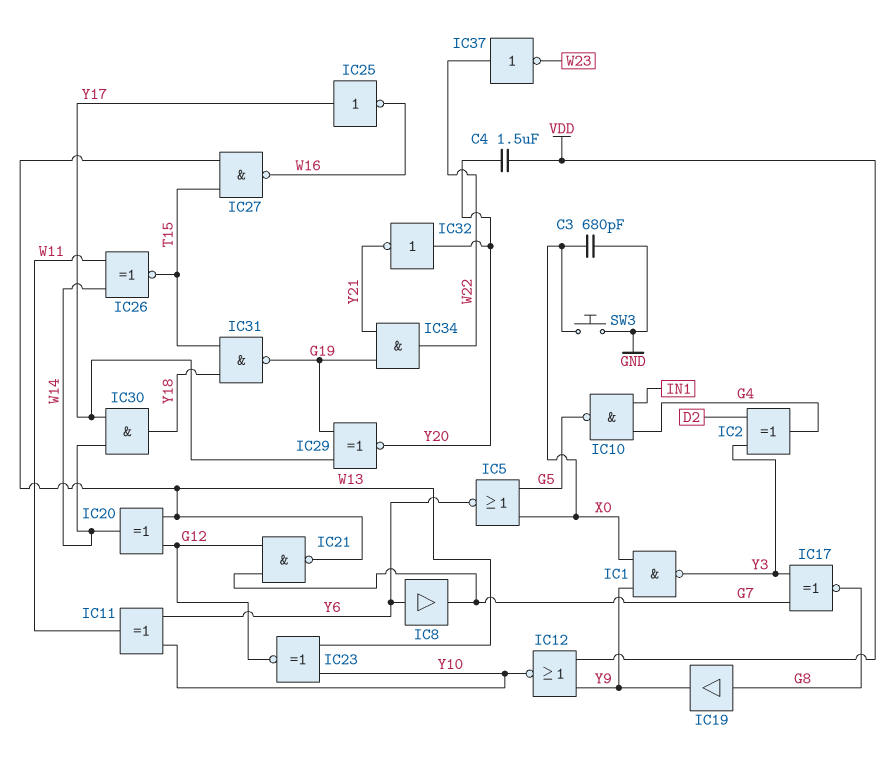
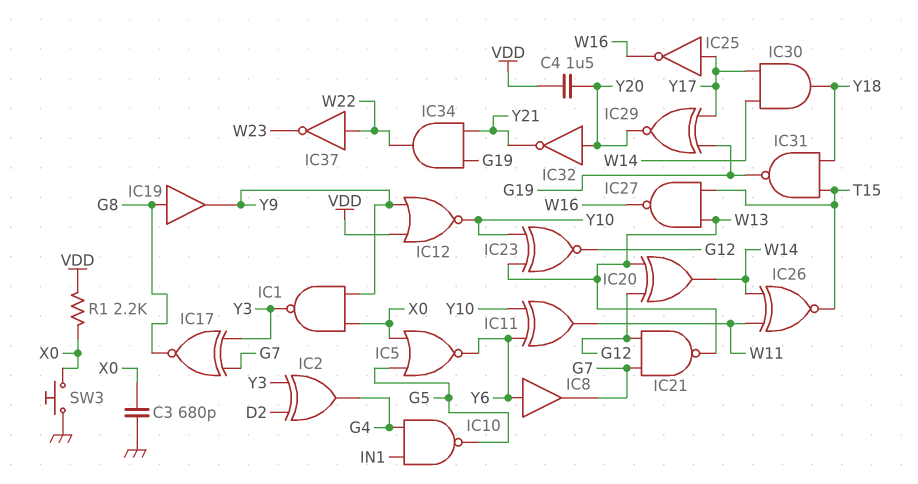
R1: none -> 2.2k (VDD, X0)

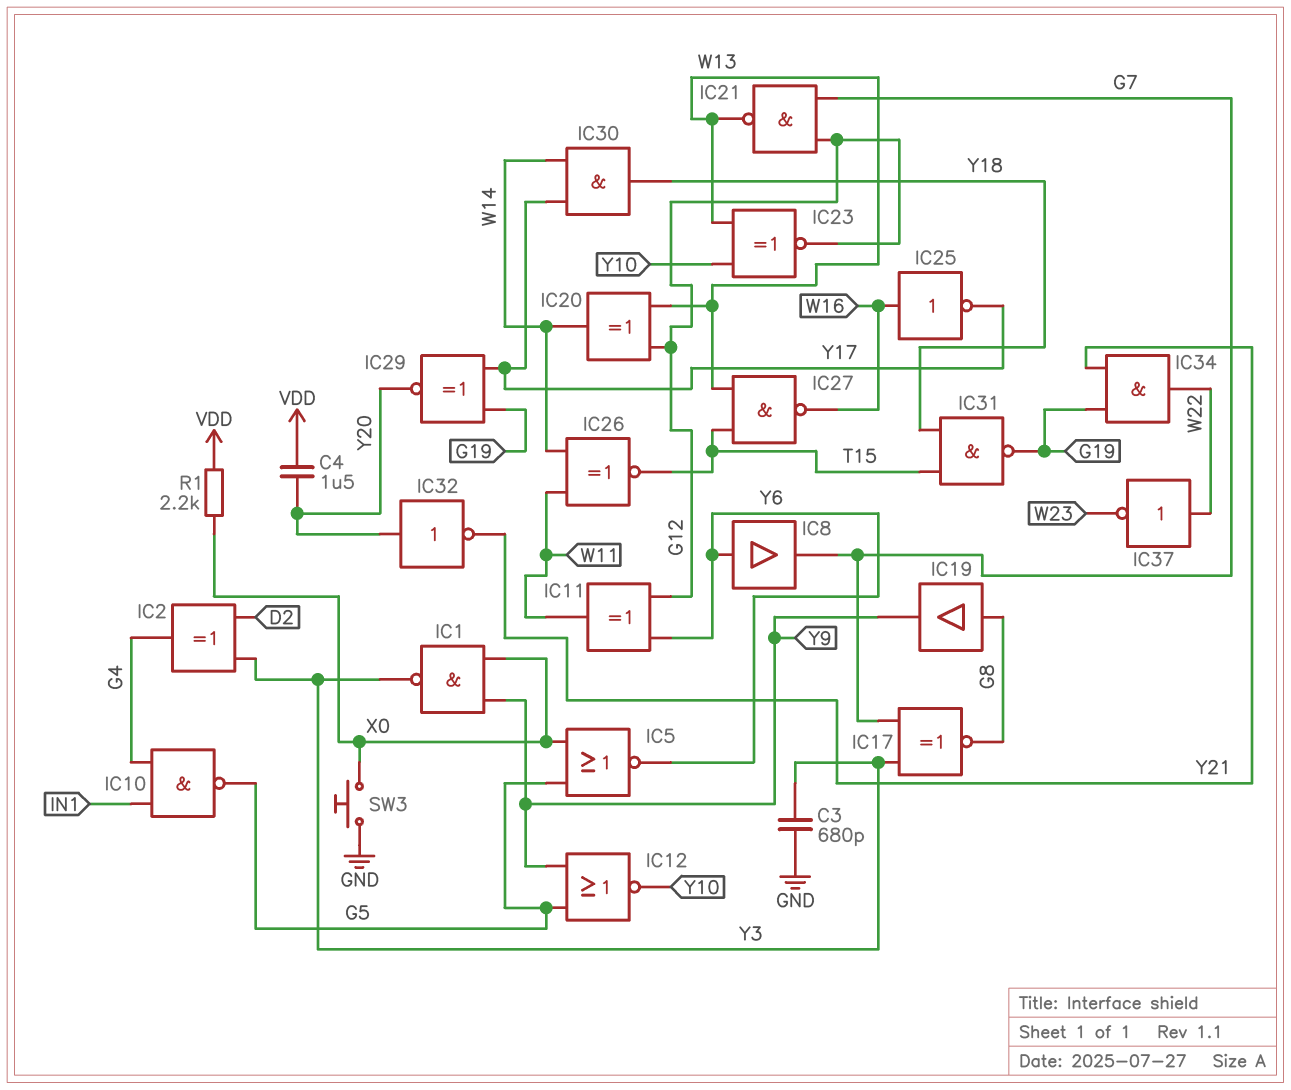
C3: 680pF (GND, X0) -> 680pF (GND, Y3)
IC11: XOR (in Y6, in Y10, out W11) -> XOR (in G12, in Y6, out W11)
IC12: NOR (in VDD, in Y9, out Y10) -> NOR (in G5, in Y9, out Y10)
IC25: NOT (in Y17, out W16) -> NOT (in W16, out Y17)

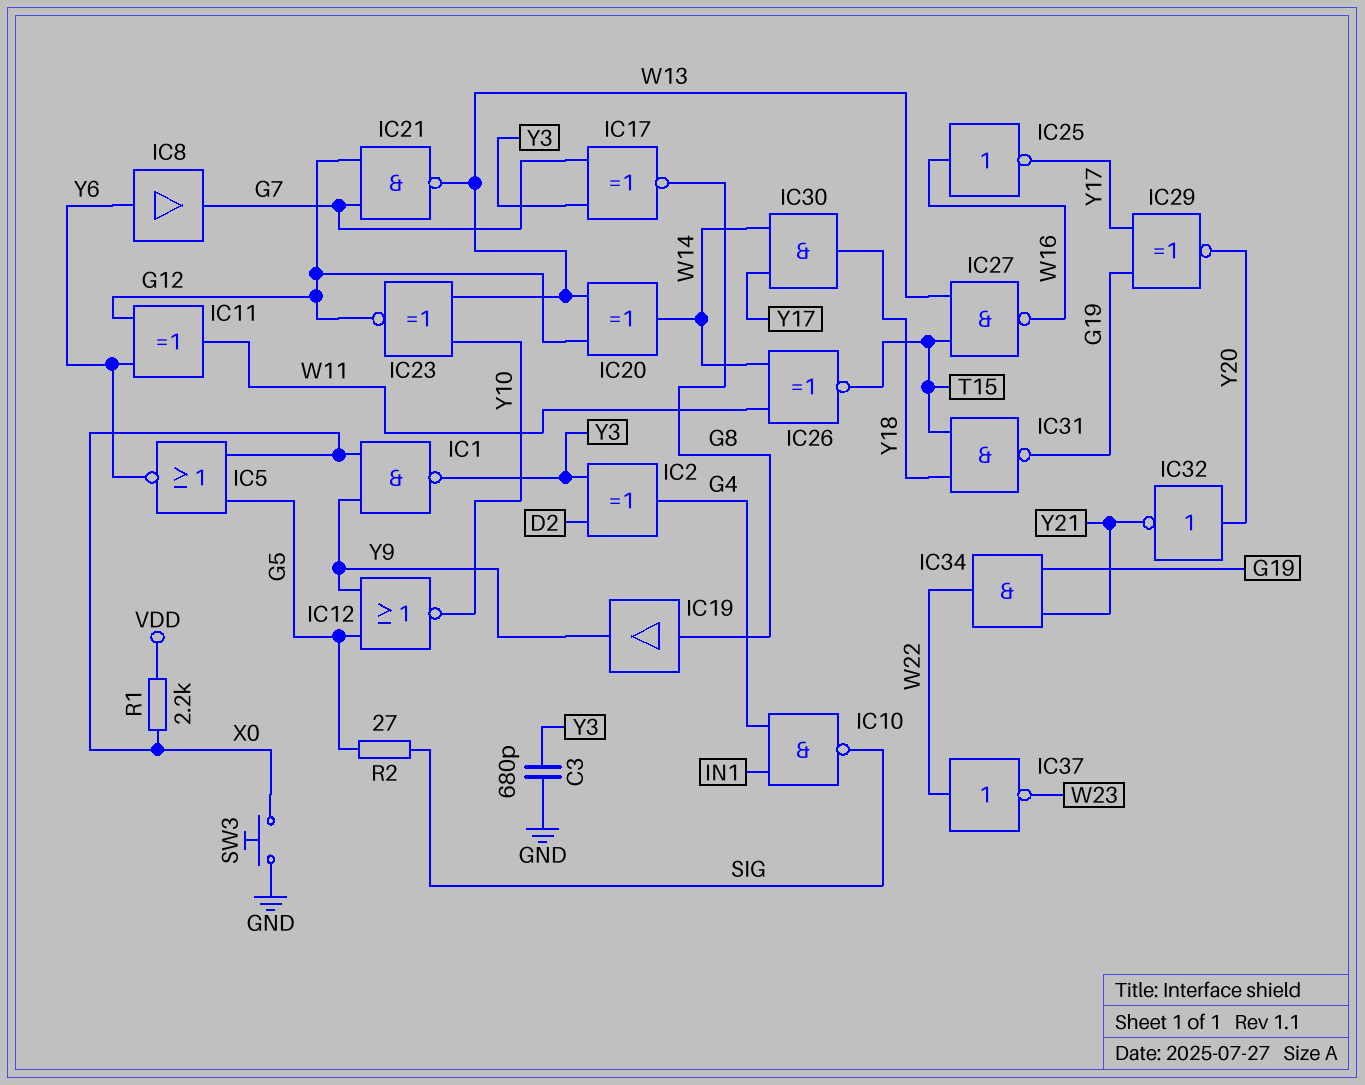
C4: 1.5uF (VDD, Y20) -> none
IC10: NAND (in G4, in IN1, out G5) -> NAND (in G4, in IN1, out SIG)
R2: none -> 27 (G5, SIG)

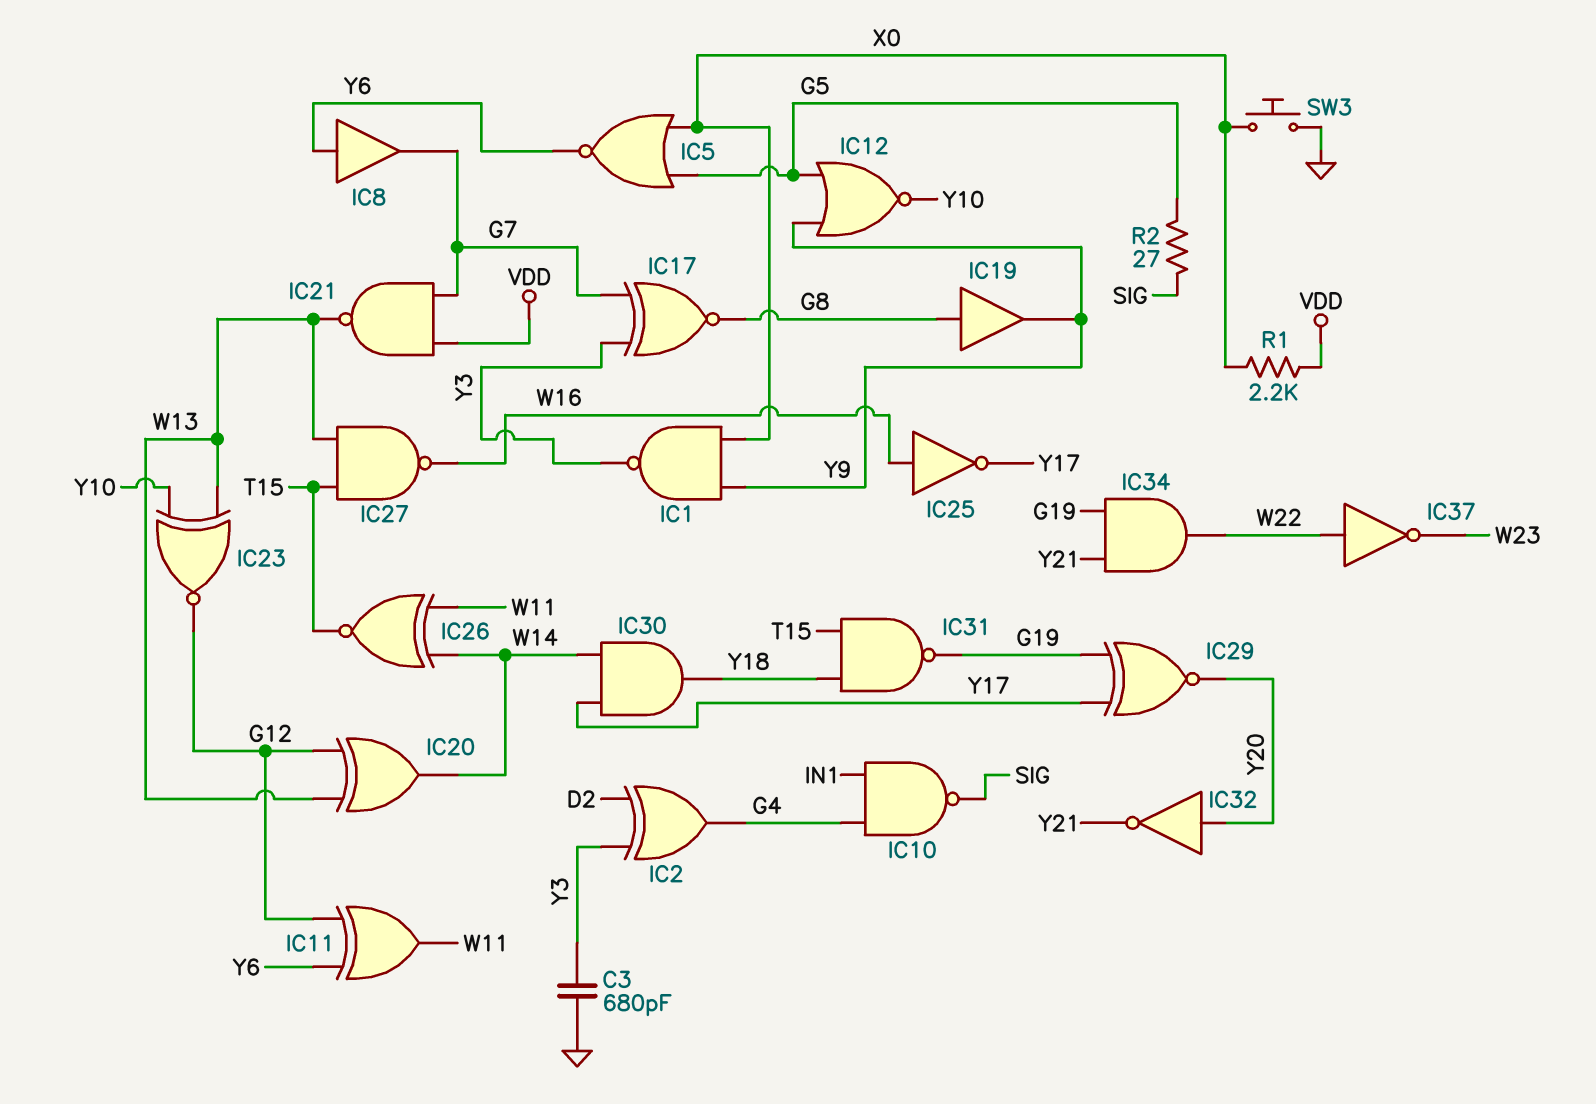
IC21: NAND (in G7, in G12, out W13) -> NAND (in G7, in VDD, out W13)

